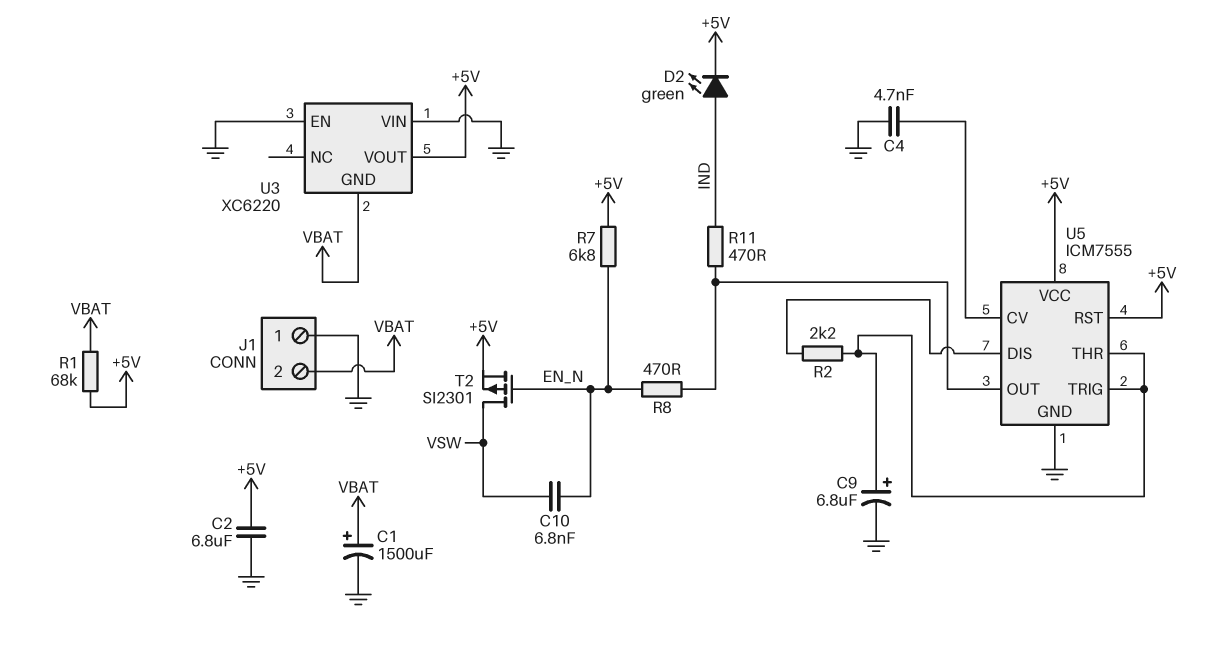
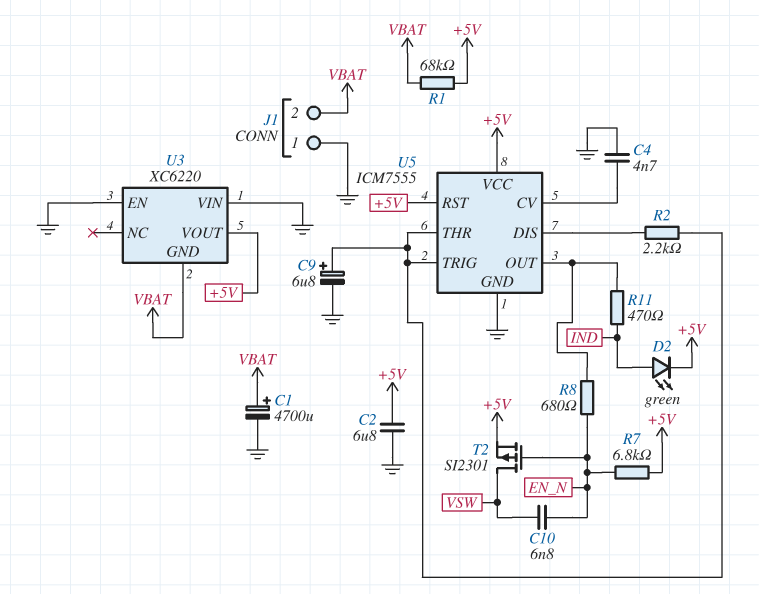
C1: 1500uF (plus VBAT, minus GND) -> 4700uF (plus VBAT, minus GND)
R8: 470 (EN_N, U5/OUT) -> 680 (EN_N, U5/OUT)

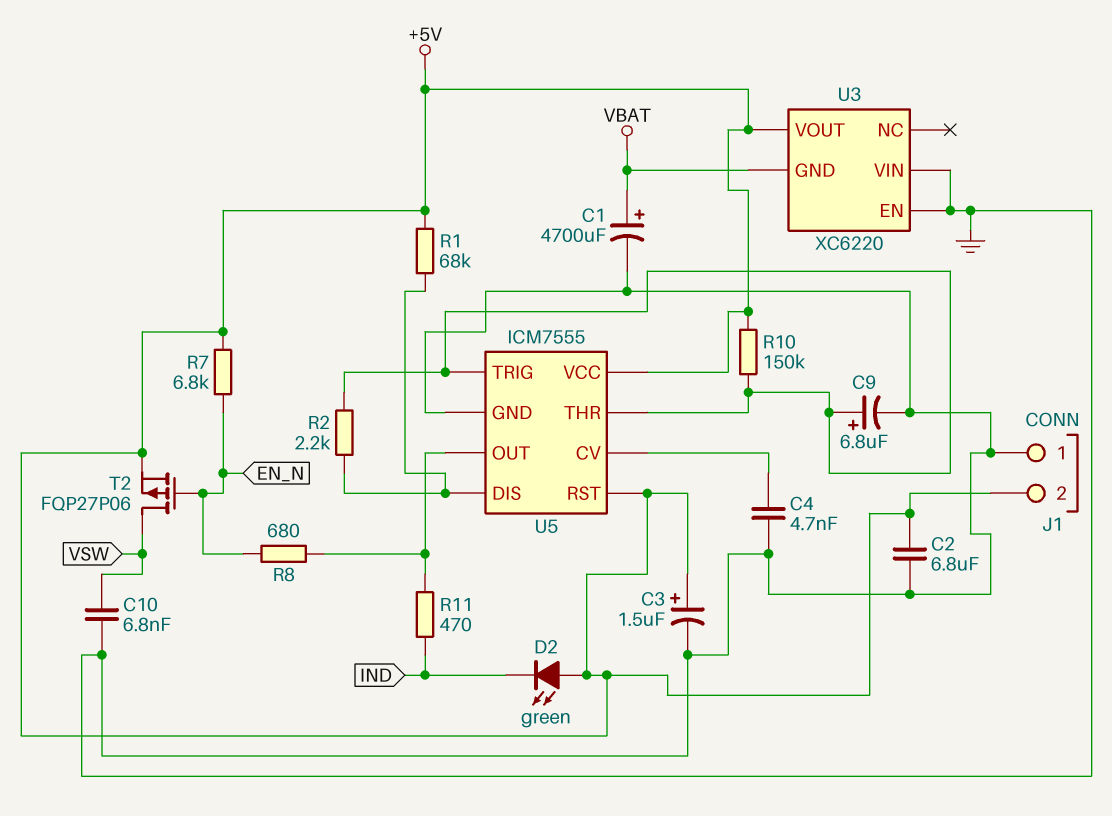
C3: none -> 1.5uF (plus +5V, minus GND)
C10: 6.8nF (EN_N, VSW) -> 6.8nF (GND, VSW)
D2: LED green (A IND, K +5V) -> LED green (A +5V, K IND)
J1 pin 2: VBAT -> +5V
R1: 68k (+5V, VBAT) -> 68k (+5V, U5/DIS)
R10: none -> 150k (+5V, U5/THR)
T2: PMOS SI2301 (G EN_N, D VSW, S +5V) -> PMOS FQP27P06 (G EN_N, D VSW, S +5V)

